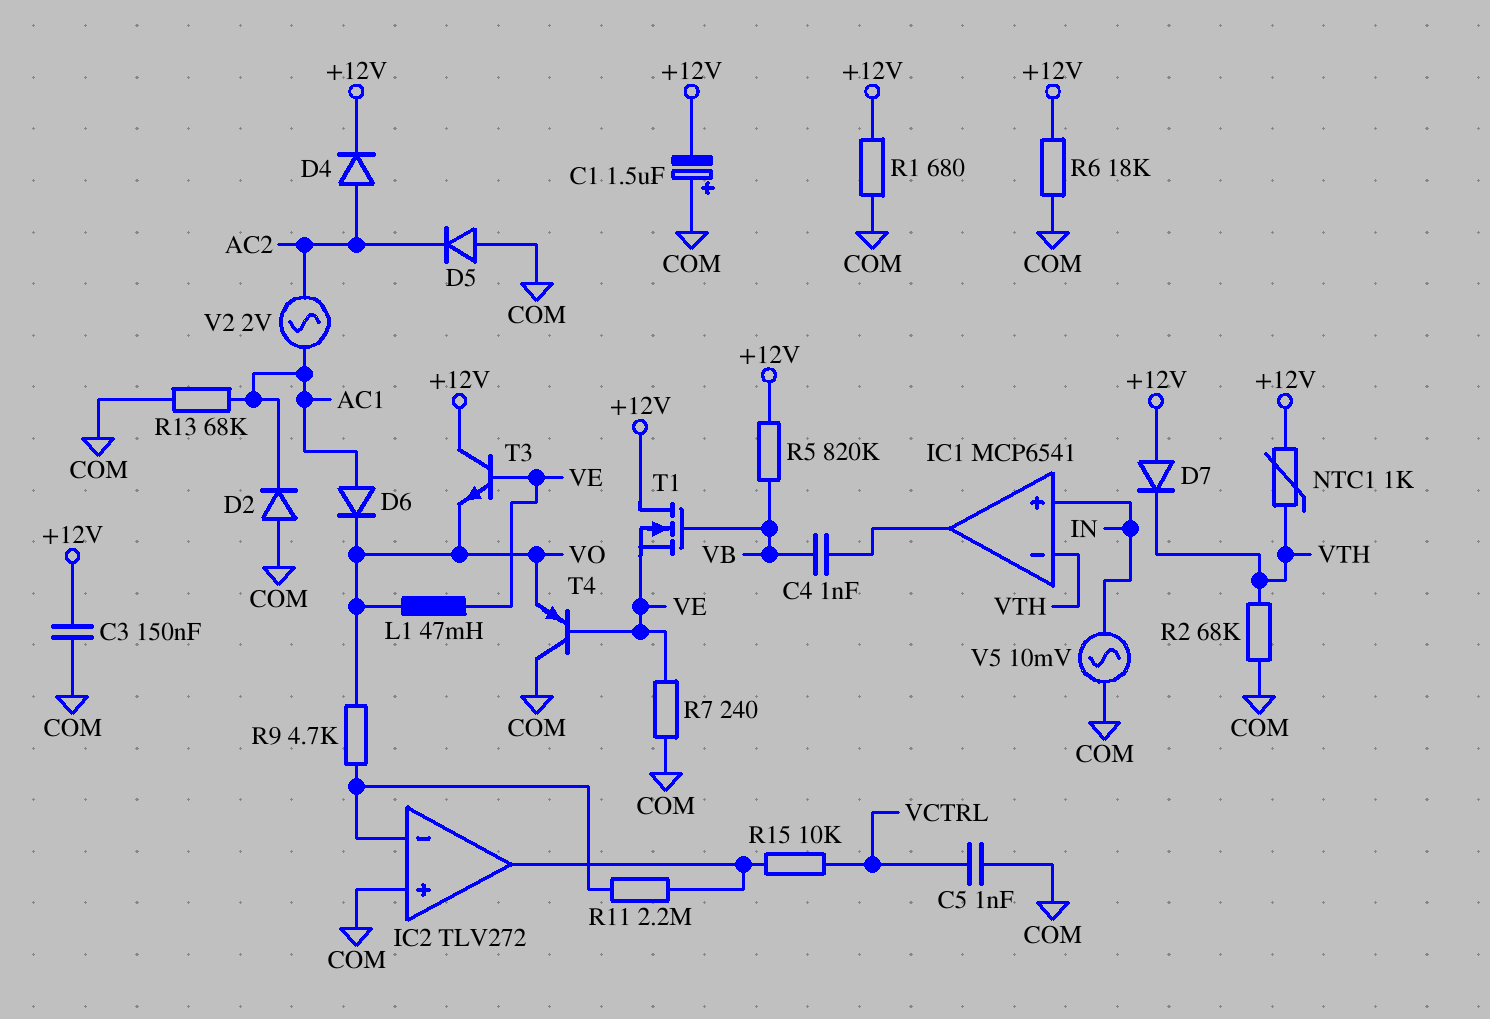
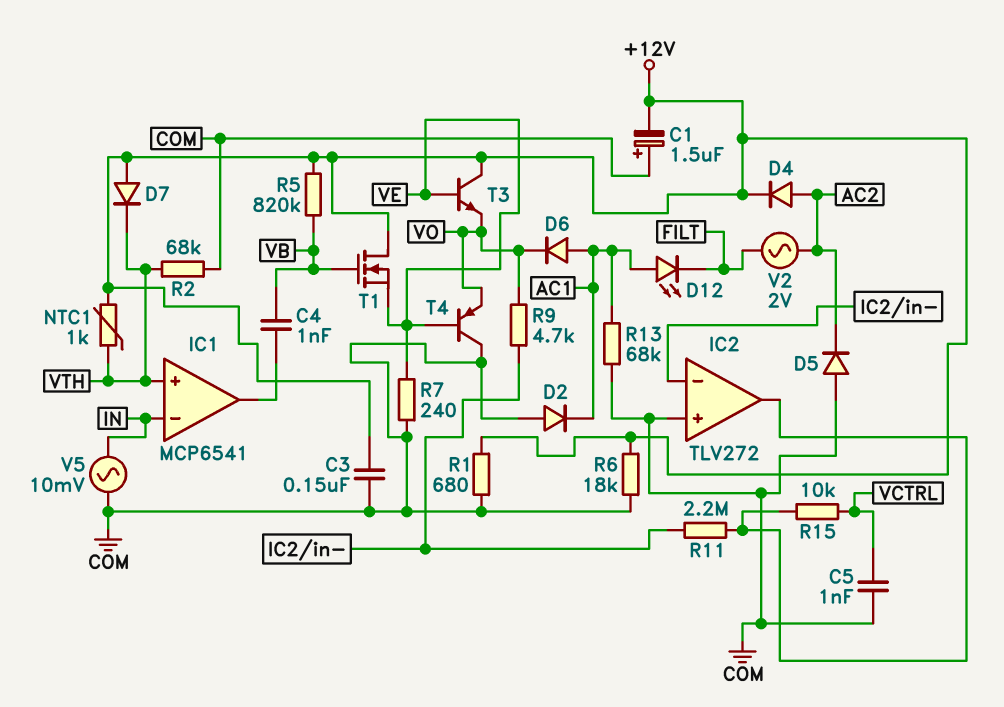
D12: none -> LED (A AC1, K FILT)
IC1 pin in+: IN -> VTH
IC1 pin in-: VTH -> IN
L1: 47mH (VE, VO) -> none
V2: AC 2V (AC1, AC2) -> AC 2V (AC2, FILT)

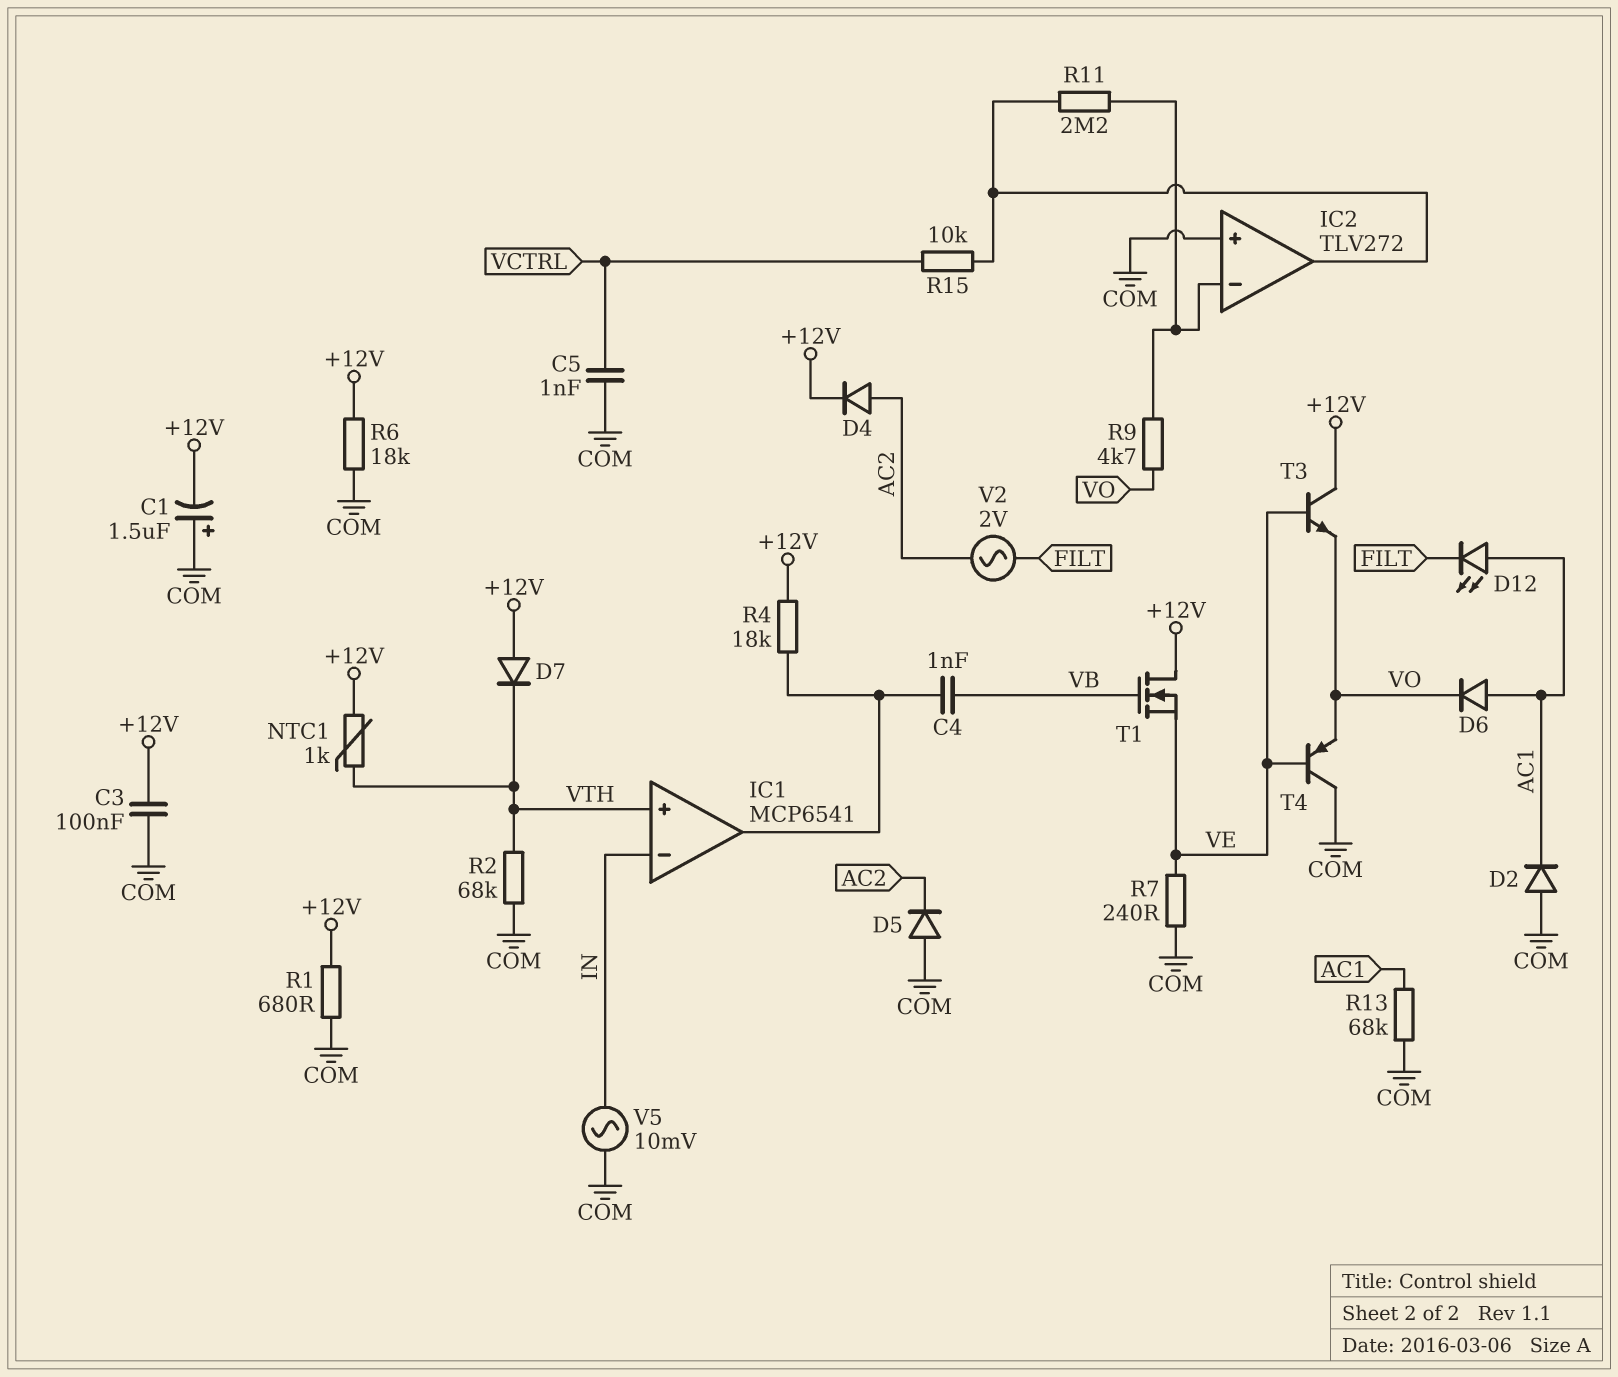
C3: 150nF (+12V, COM) -> 100nF (+12V, COM)
R4: none -> 18k (+12V, IC1/out)
R5: 820k (+12V, VB) -> none

